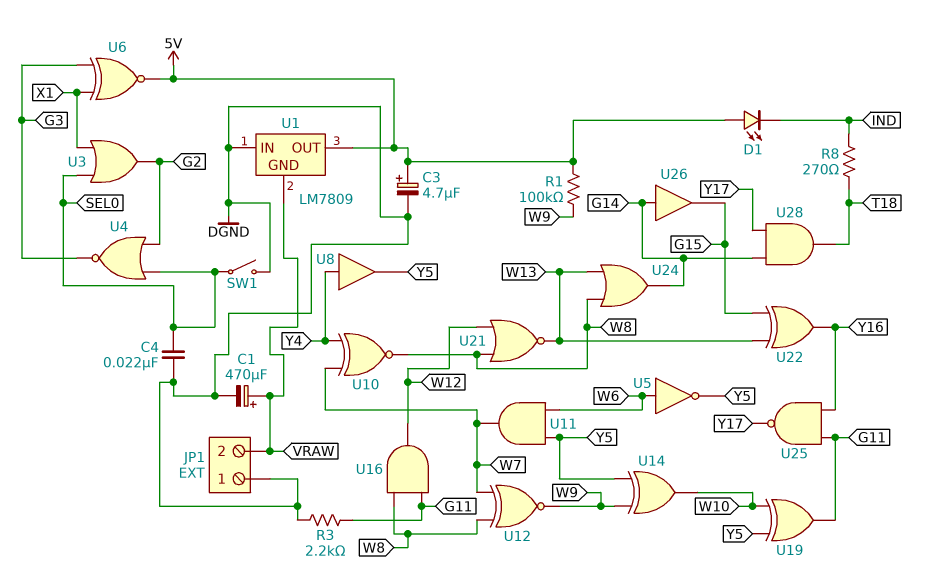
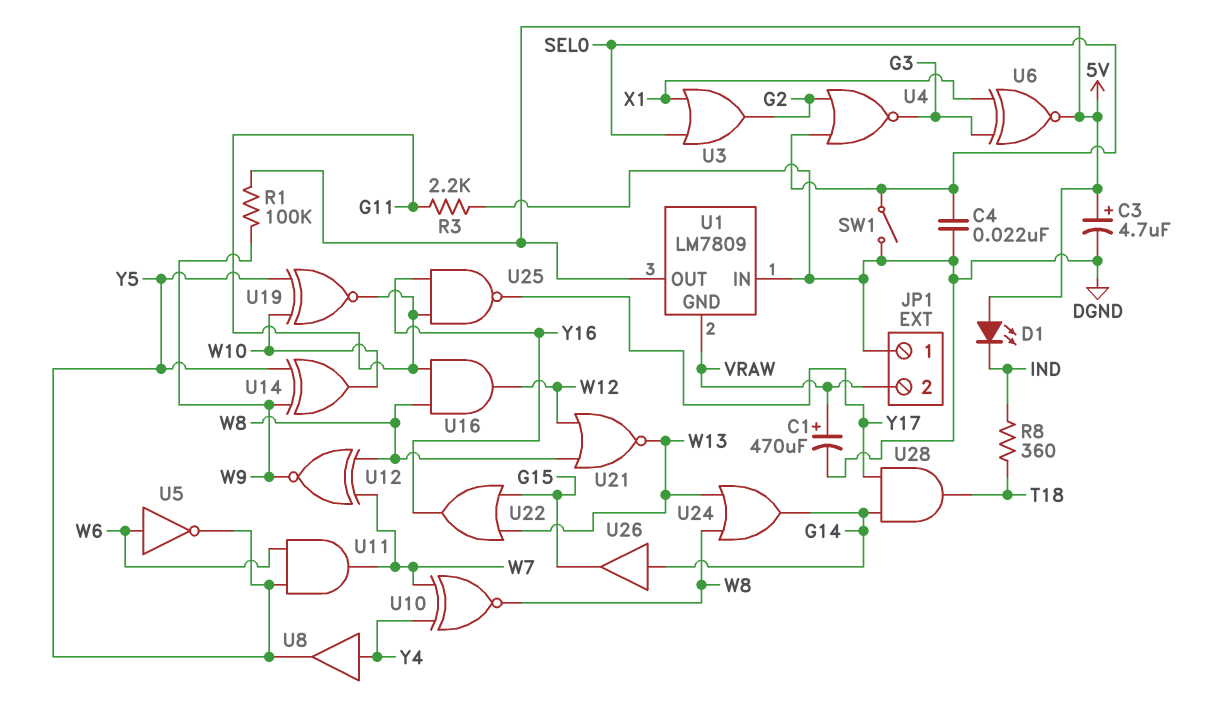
R8: 270 (IND, T18) -> 360 (IND, T18)
U19: XOR (in W10, in Y5, out G11) -> XNOR (in W10, in Y5, out G11)
U22: XOR (in G15, in W13, out Y16) -> OR (in G15, in W13, out Y16)

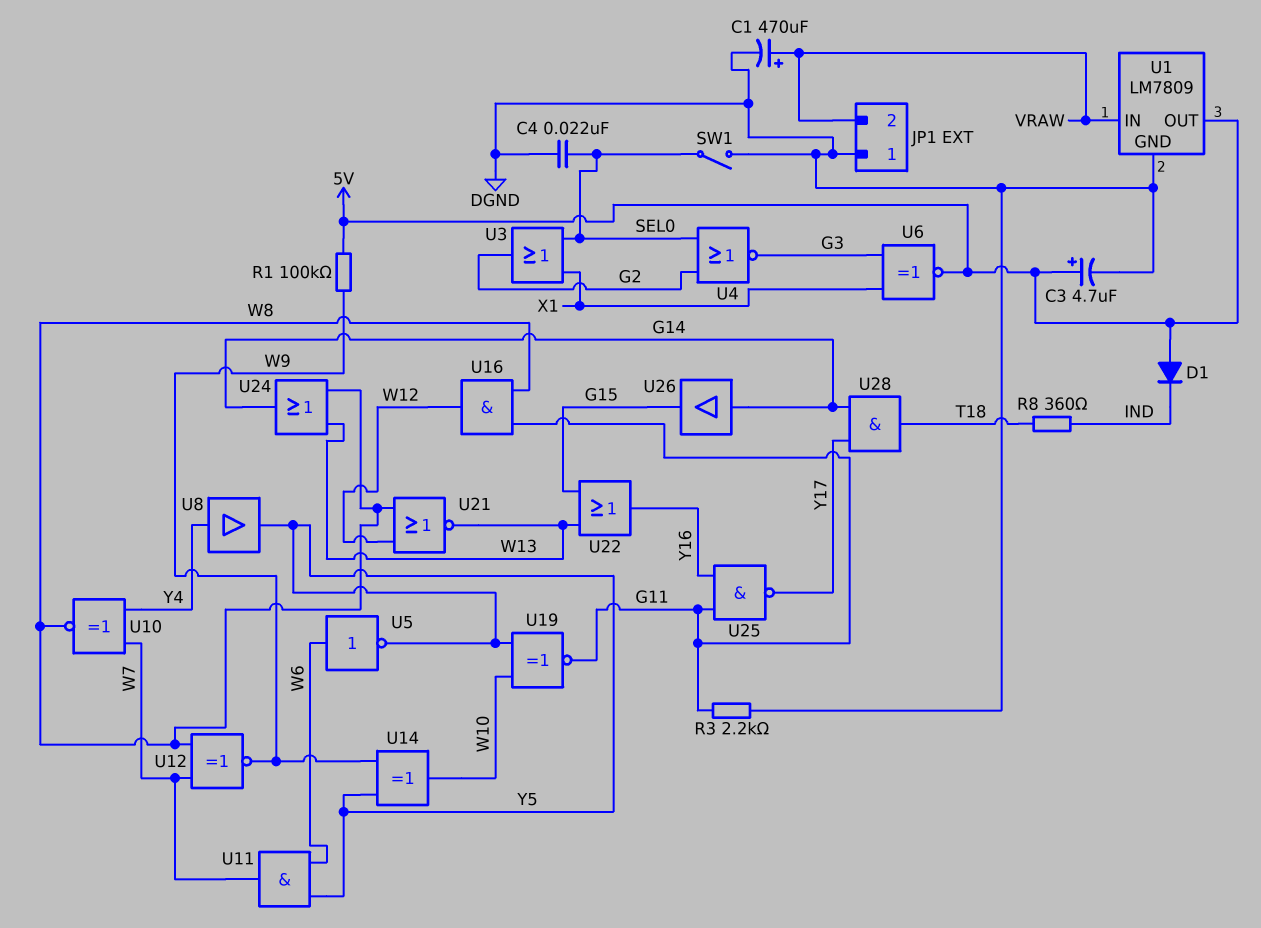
D1: LED (A 5V, K IND) -> diode (A 5V, K IND)
U1 pin GND: VRAW -> DGND
U1 pin IN: DGND -> VRAW

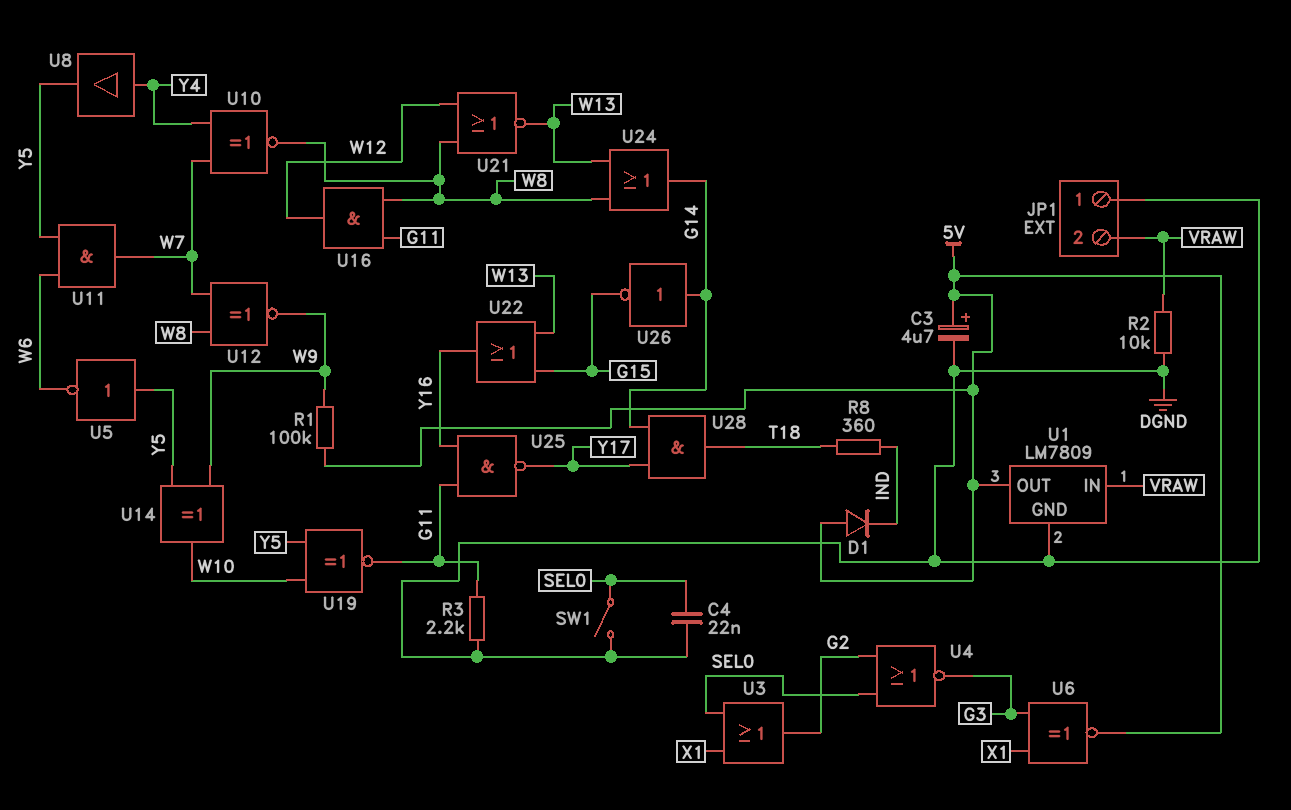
C1: 470uF (plus VRAW, minus DGND) -> none
R2: none -> 10k (DGND, VRAW)
U5: NOT (in W6, out Y5) -> NOT (in Y5, out W6)
U26: buffer (in G14, out G15) -> NOT (in G14, out G15)

